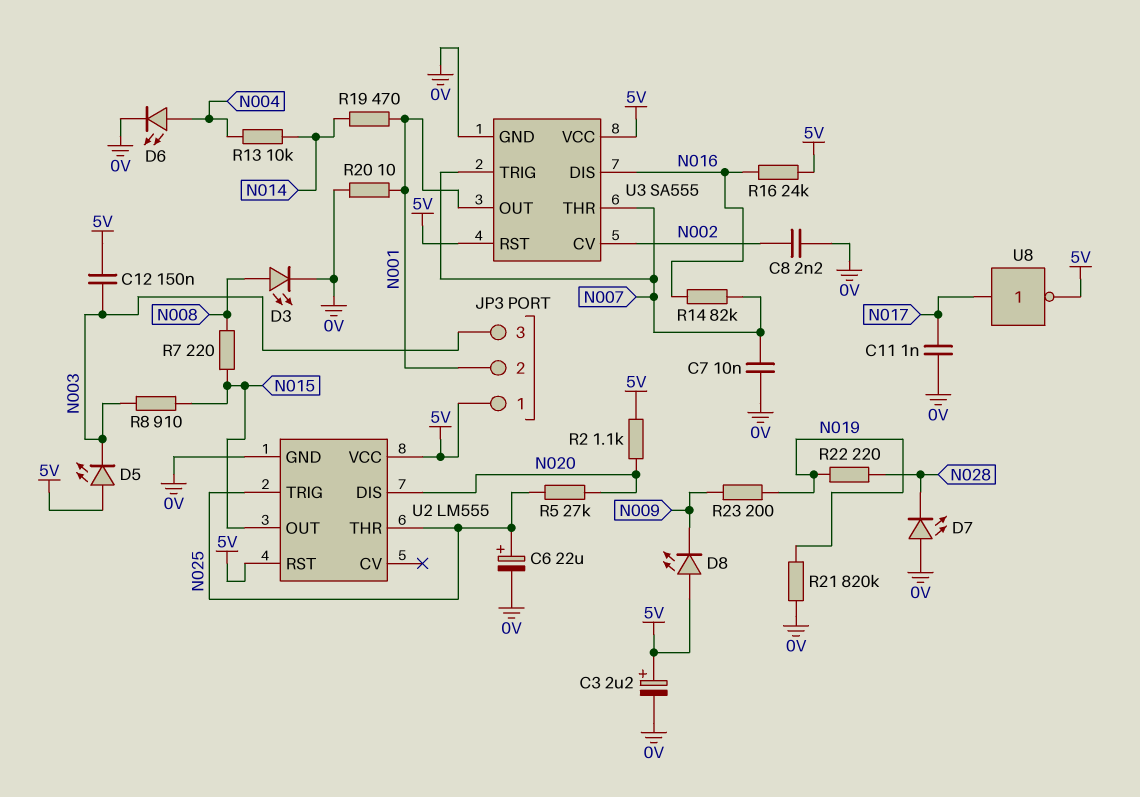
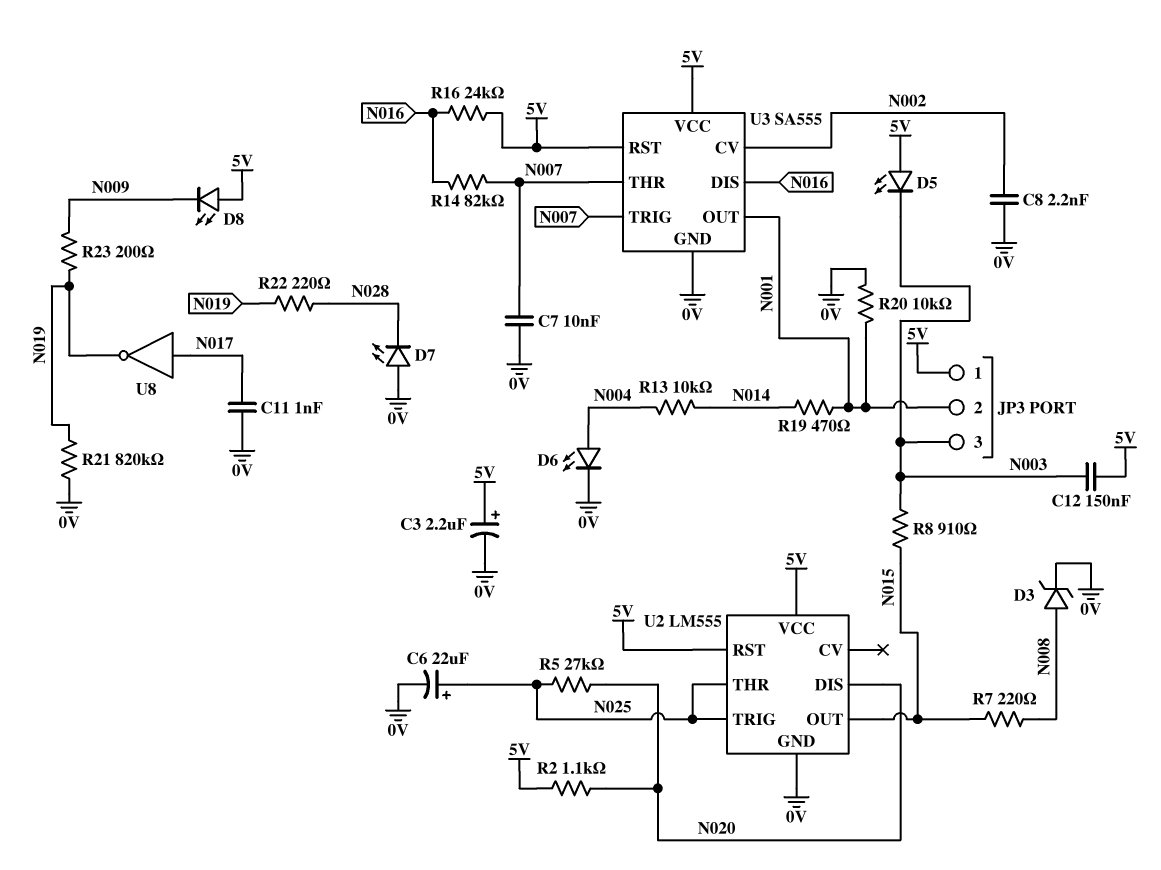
D3: LED (A N008, K 0V) -> zener (A N008, K 0V)
R20: 10 (0V, N001) -> 10k (0V, N001)
U8: NOT (in N017, out 5V) -> NOT (in N017, out N019)

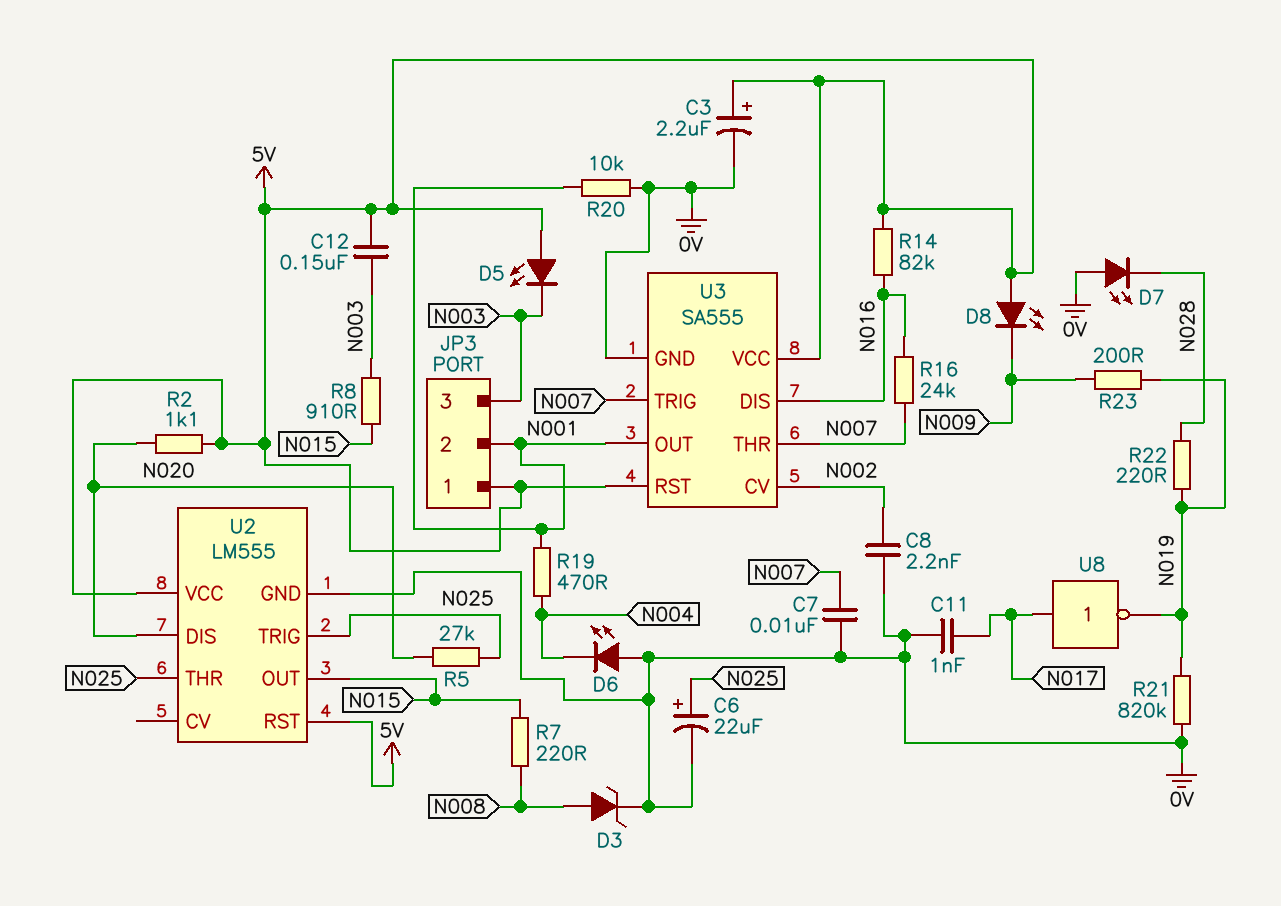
D6: LED (A N004, K 0V) -> LED (A 0V, K N004)
R13: 10k (N004, N014) -> none
R14: 82k (N007, N016) -> 82k (5V, N016)
R16: 24k (5V, N016) -> 24k (N007, N016)
R19: 470 (N001, N014) -> 470 (N001, N004)

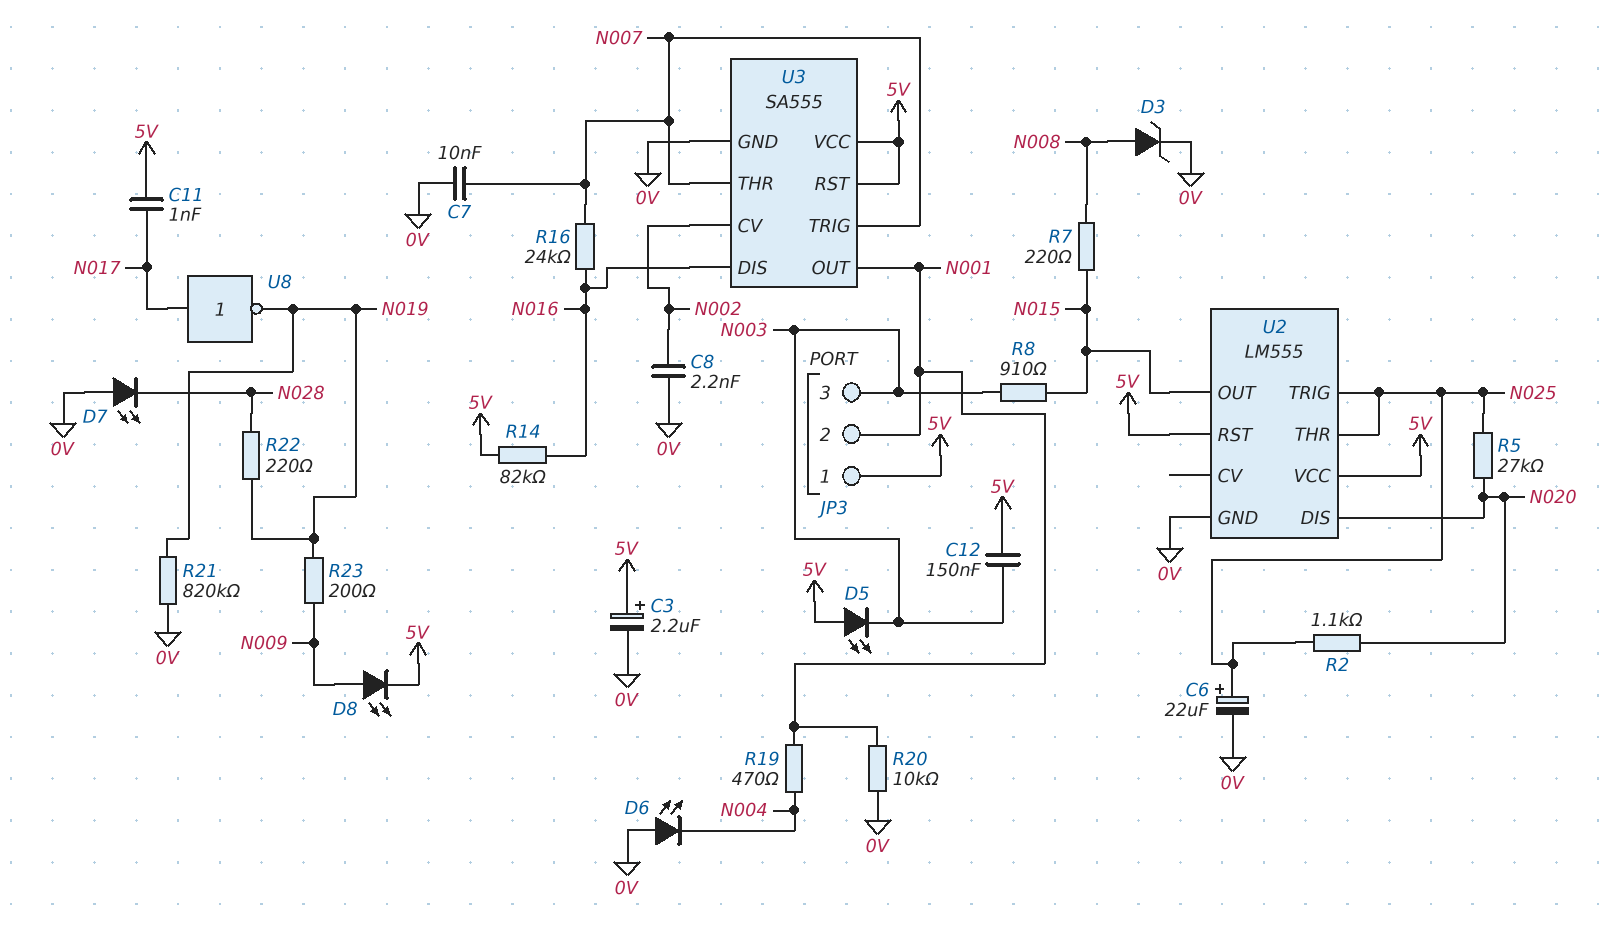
C11: 1nF (0V, N017) -> 1nF (5V, N017)
D8: LED (A 5V, K N009) -> LED (A N009, K 5V)
R2: 1.1k (5V, N020) -> 1.1k (N020, N025)

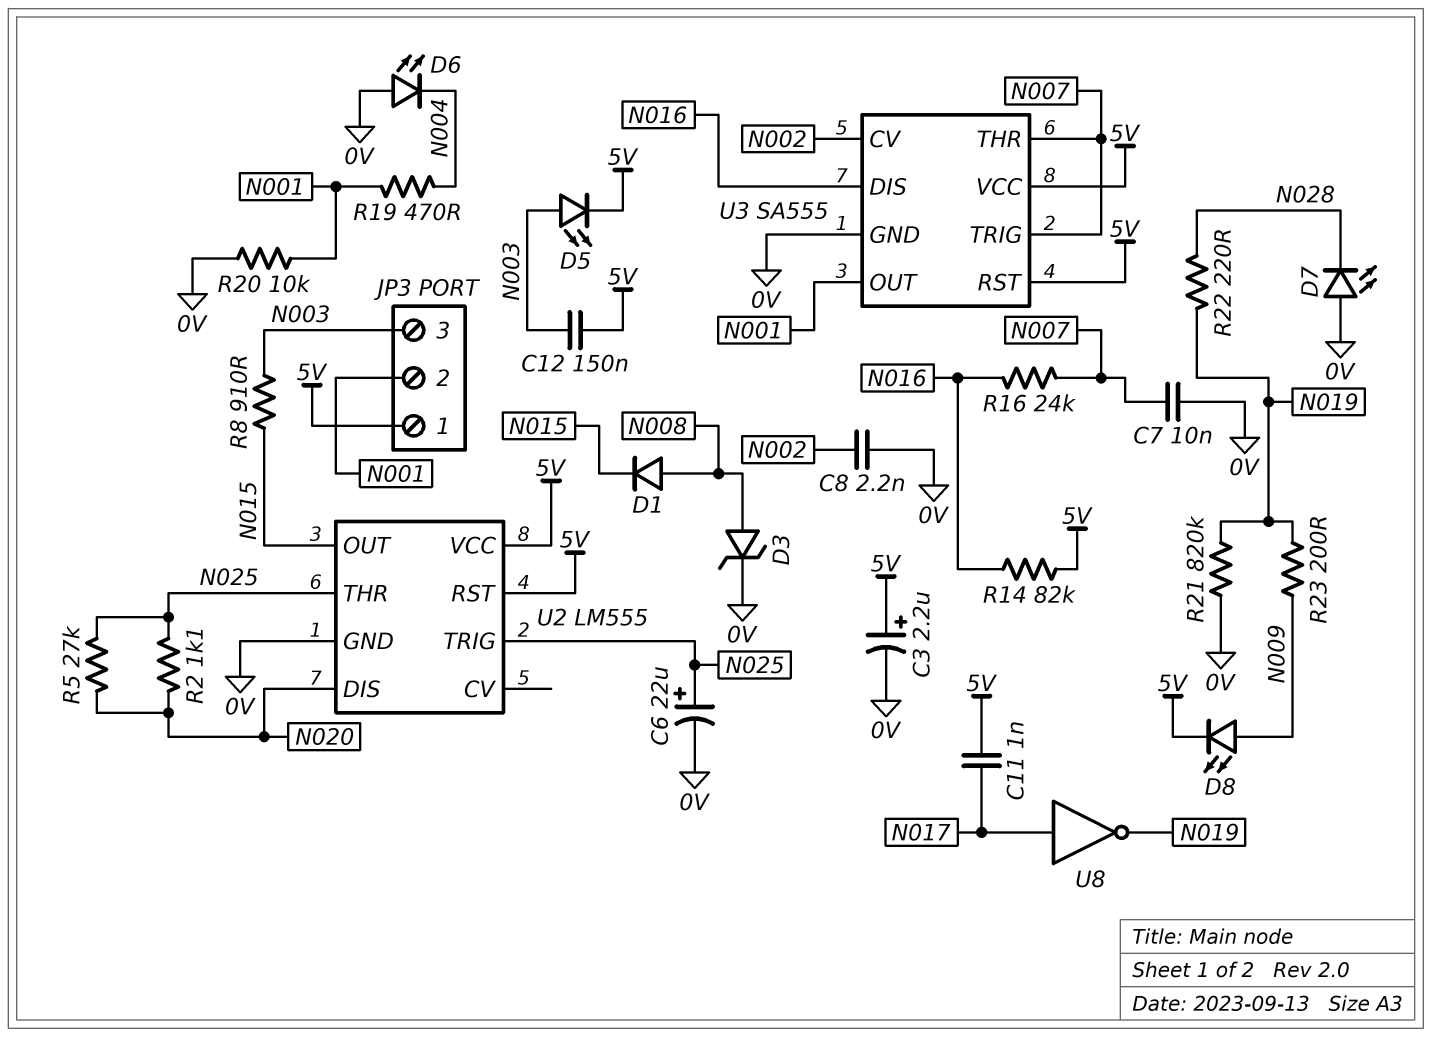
D1: none -> diode (A N008, K N015)
D5: LED (A 5V, K N003) -> LED (A N003, K 5V)
R7: 220 (N008, N015) -> none

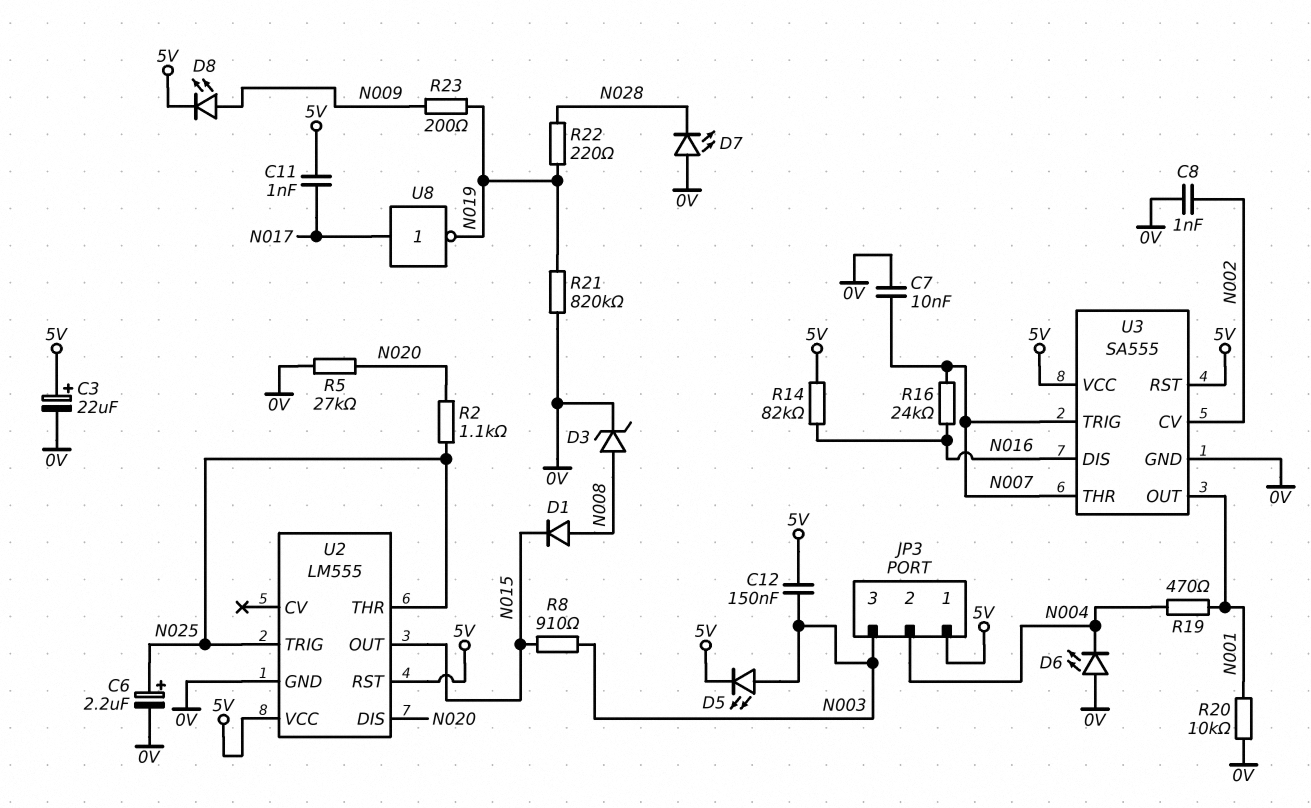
C3: 2.2uF (plus 5V, minus 0V) -> 22uF (plus 5V, minus 0V)
C6: 22uF (plus N025, minus 0V) -> 2.2uF (plus N025, minus 0V)
C8: 2.2nF (0V, N002) -> 1nF (0V, N002)
JP3 pin 2: N001 -> N004
R5: 27k (N020, N025) -> 27k (0V, N020)

